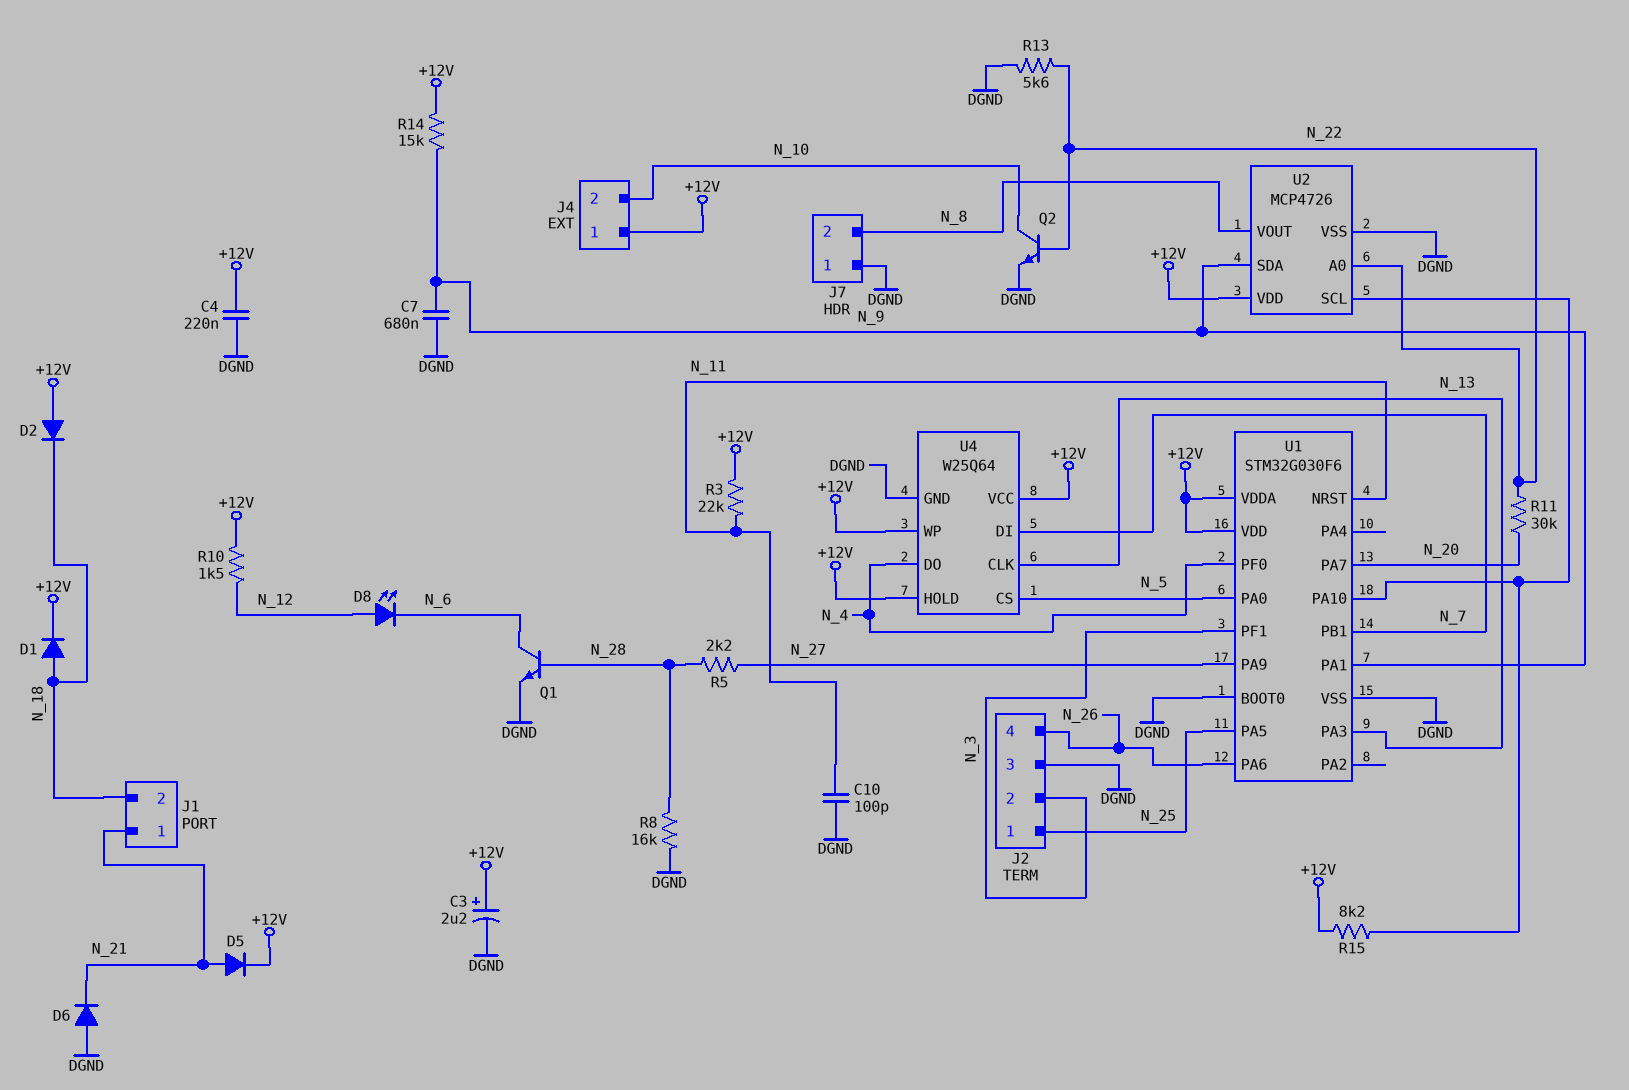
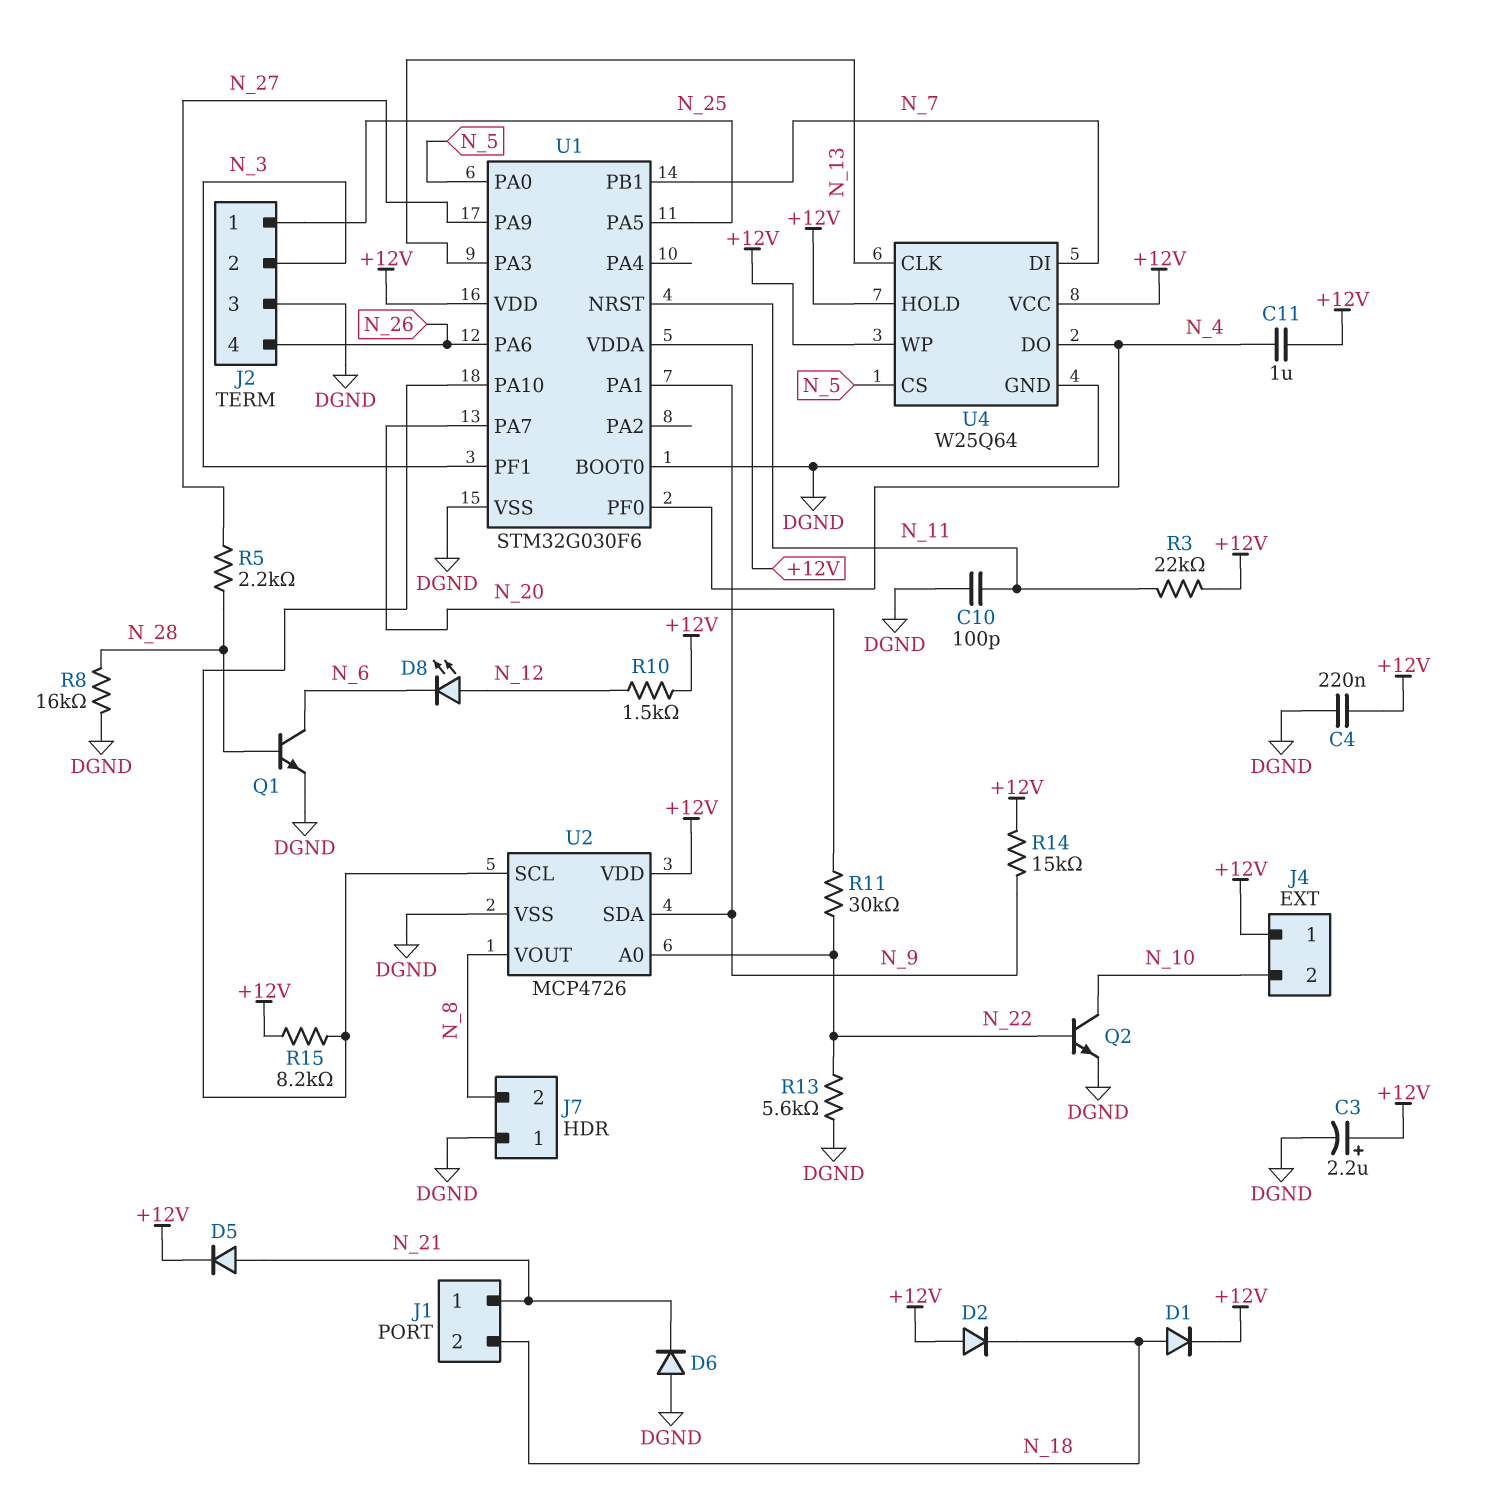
C7: 680nF (DGND, N_9) -> none
C11: none -> 1uF (+12V, N_4)

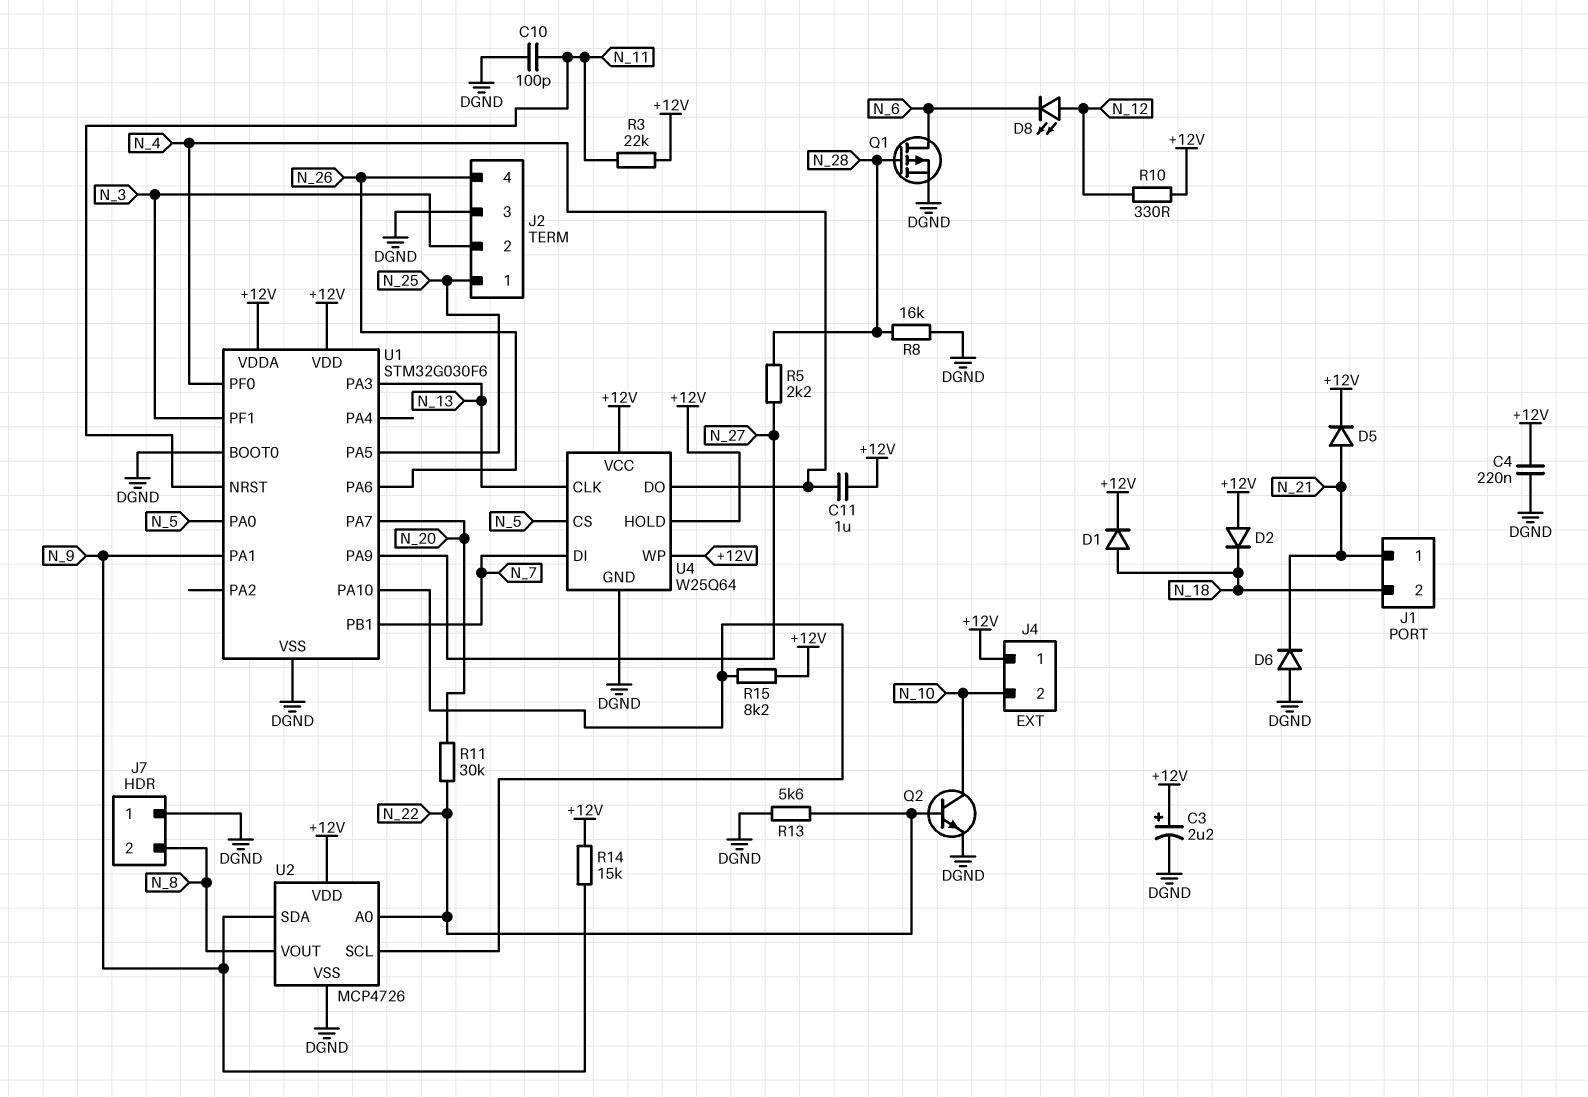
Q1: NPN (B N_28, C N_6, E DGND) -> PMOS (G N_28, D N_6, S DGND)
R10: 1.5k (+12V, N_12) -> 330 (+12V, N_12)

